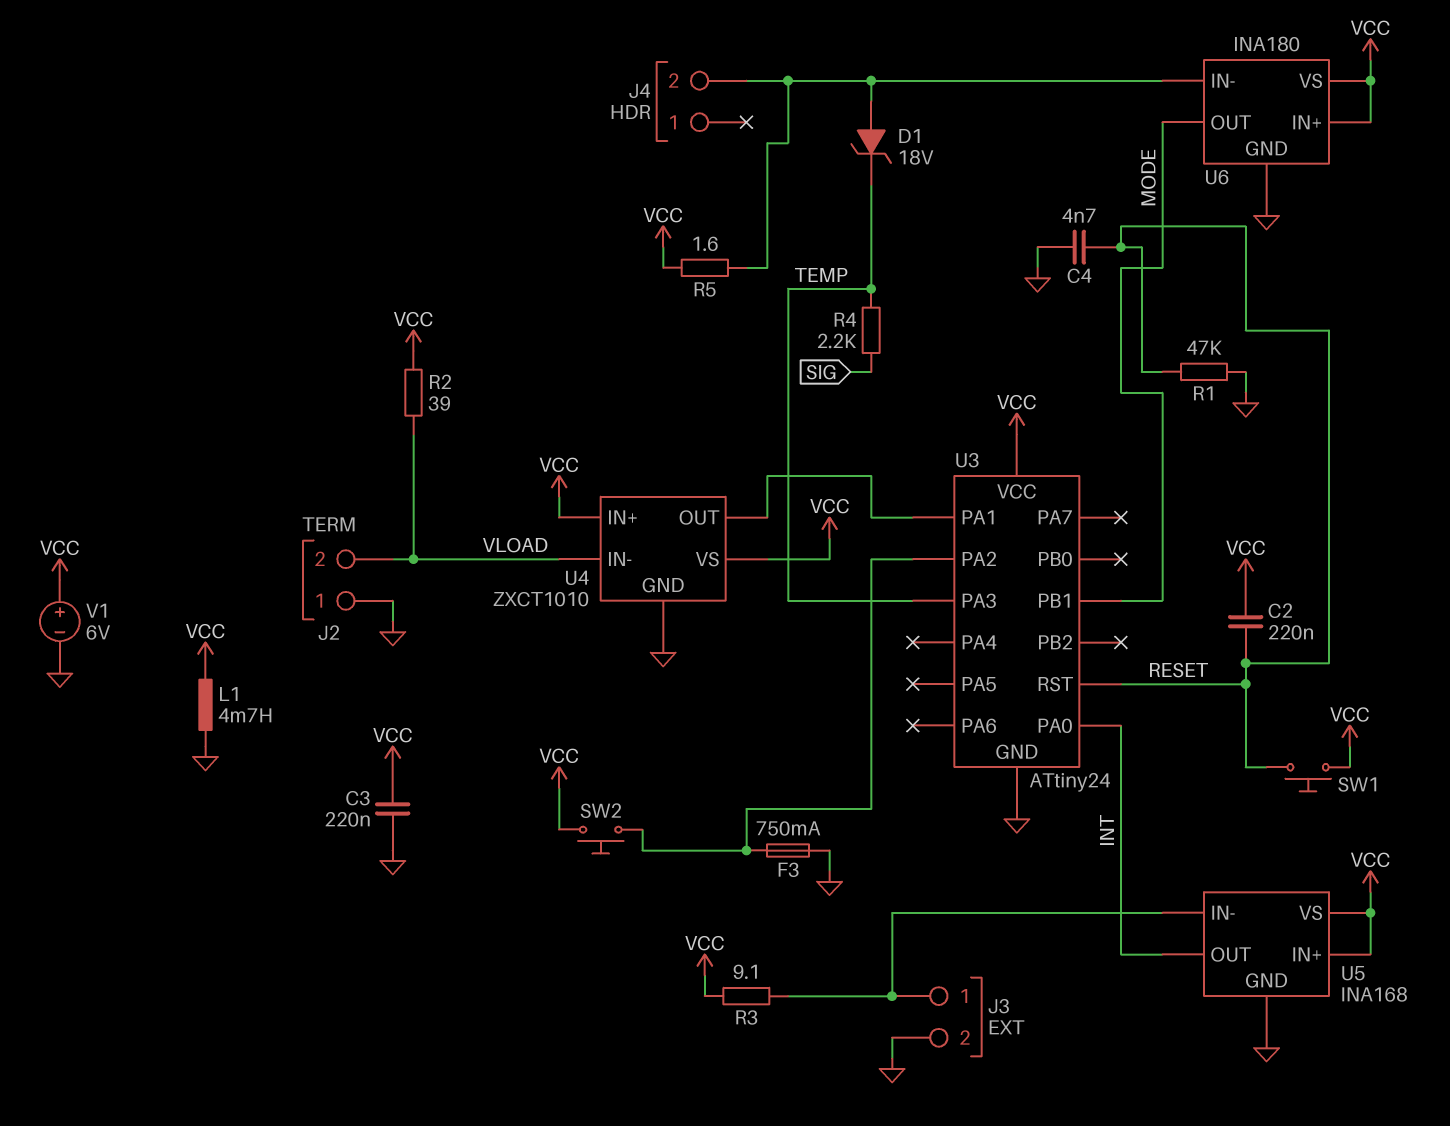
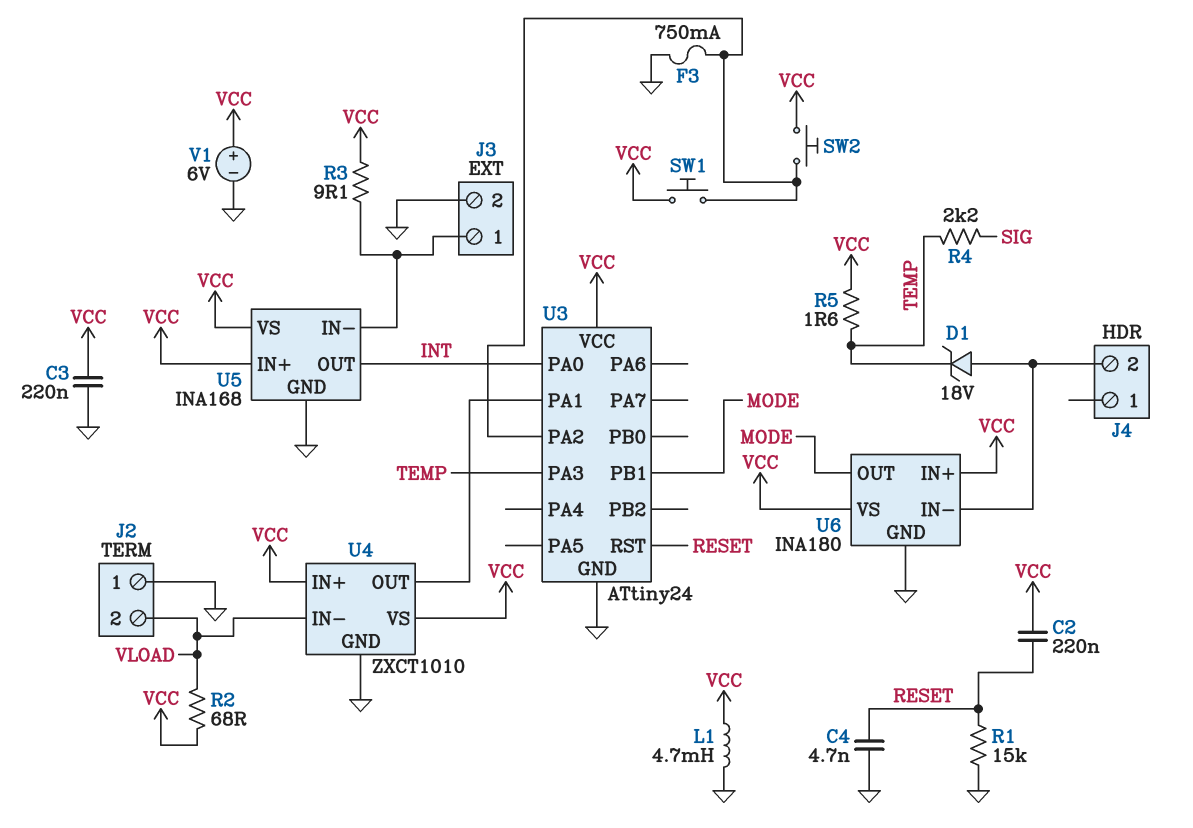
R1: 47k (GND, RESET) -> 15k (GND, RESET)
R2: 39 (VCC, VLOAD) -> 68 (VCC, VLOAD)
R5: 1.6 (J4/2, VCC) -> 1.6 (TEMP, VCC)
SW1: button (RESET, VCC) -> button (U3/PA2, VCC)

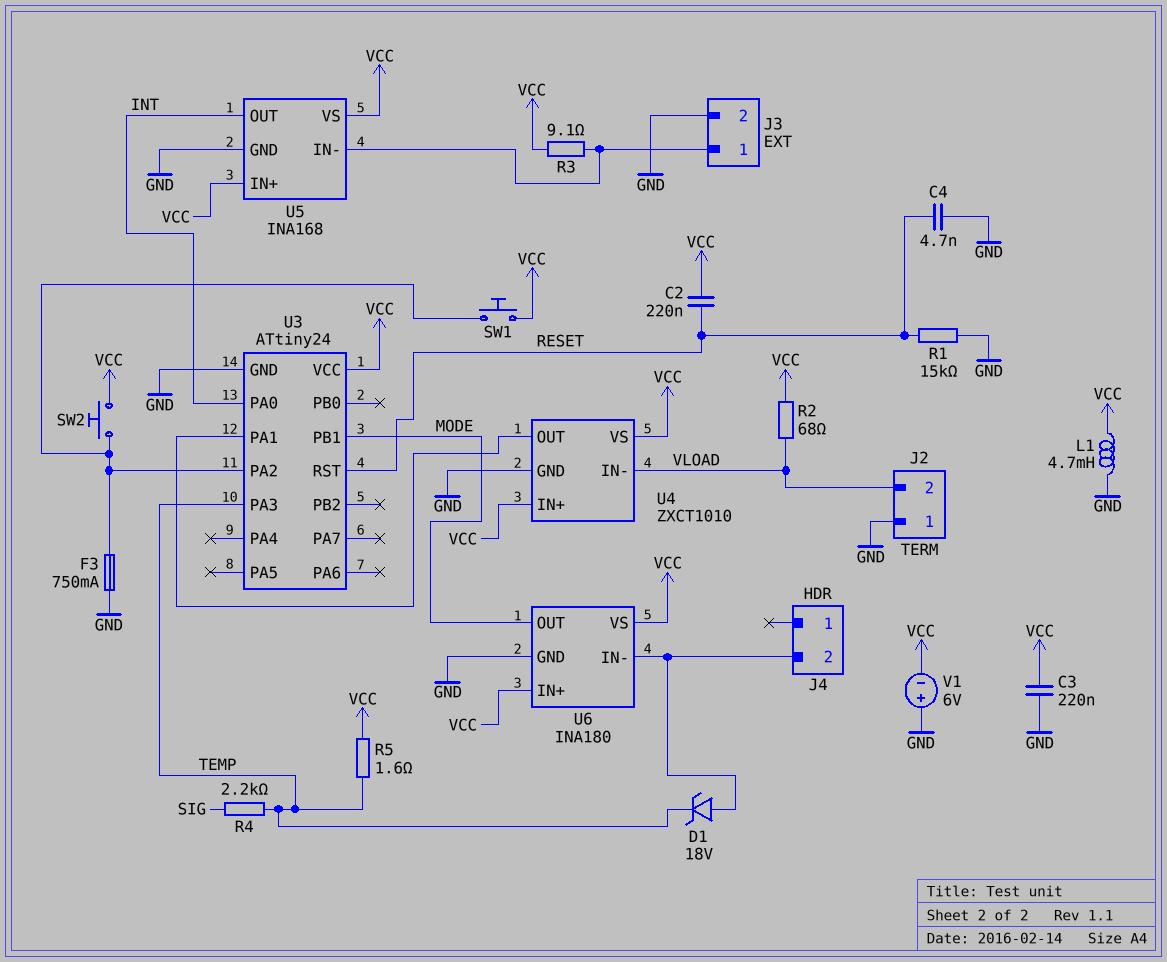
V1: 6V (plus VCC, minus GND) -> 6V (plus GND, minus VCC)

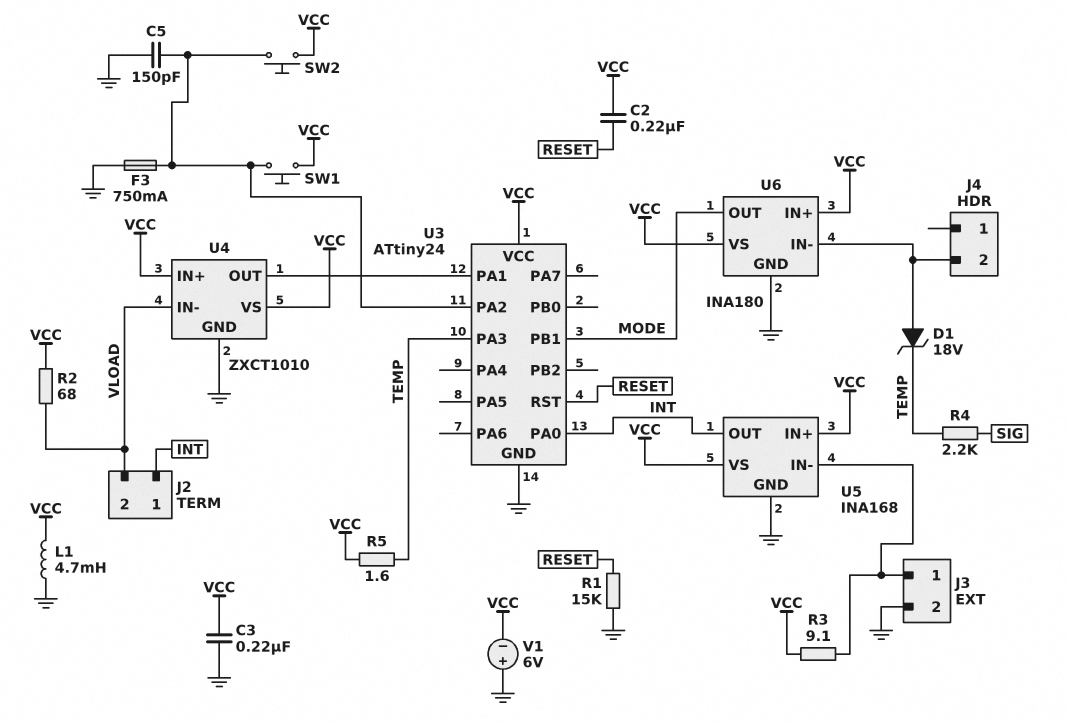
C4: 4.7nF (GND, RESET) -> none
C5: none -> 150pF (GND, U3/PA2)
J2 pin 1: GND -> INT

